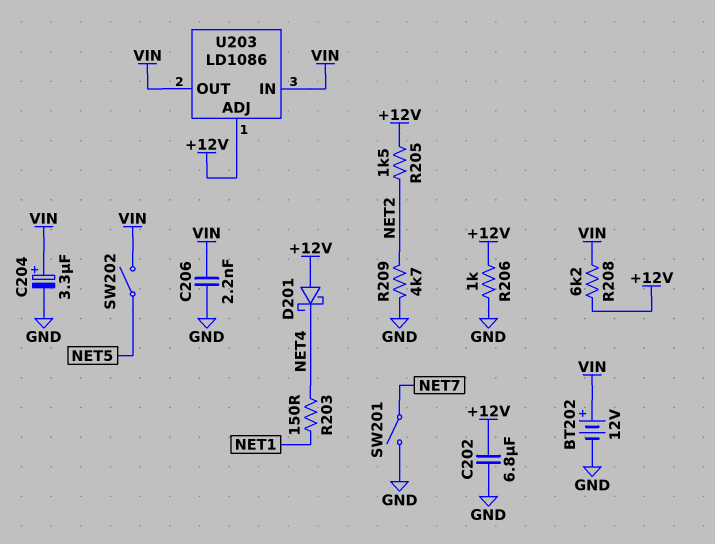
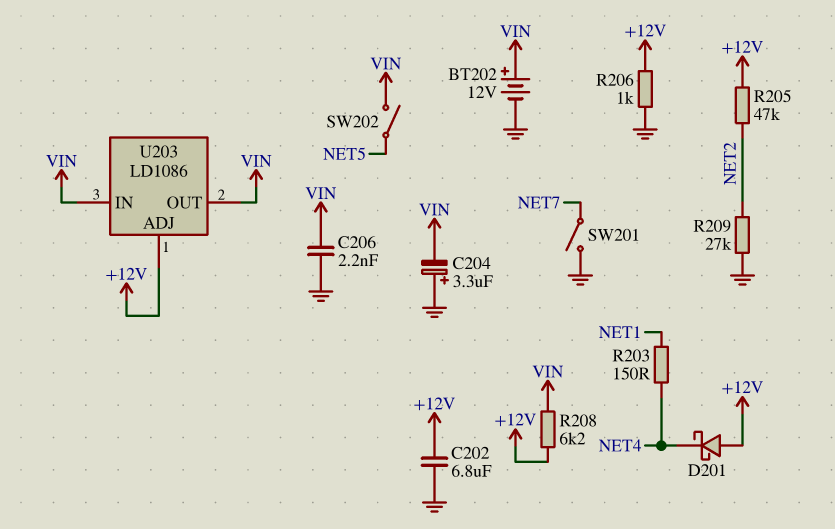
C204: 3.3uF (plus VIN, minus GND) -> 3.3uF (plus GND, minus VIN)
R205: 1.5k (+12V, NET2) -> 47k (+12V, NET2)
R209: 4.7k (GND, NET2) -> 27k (GND, NET2)

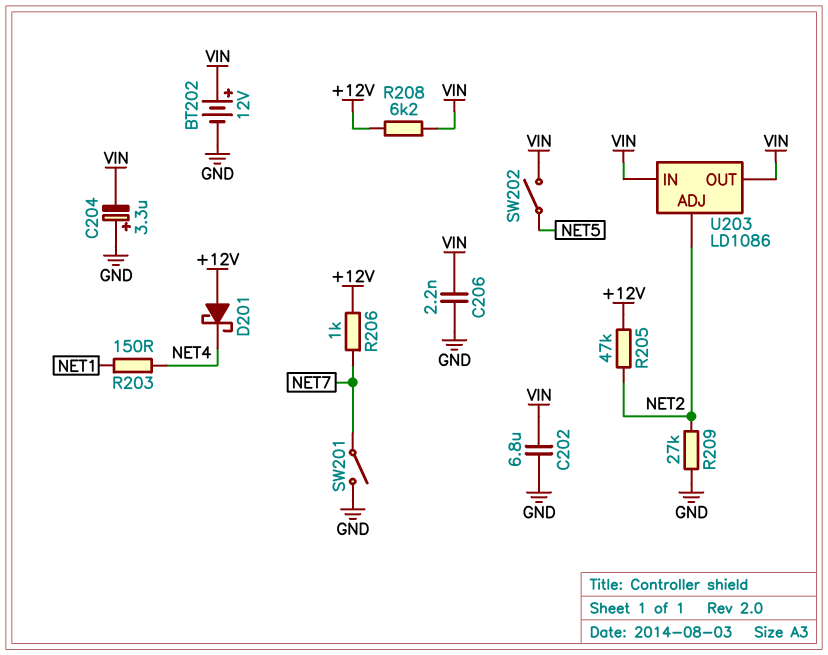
C202: 6.8uF (+12V, GND) -> 6.8uF (GND, VIN)
R206: 1k (+12V, GND) -> 1k (+12V, NET7)
U203 pin ADJ: +12V -> NET2

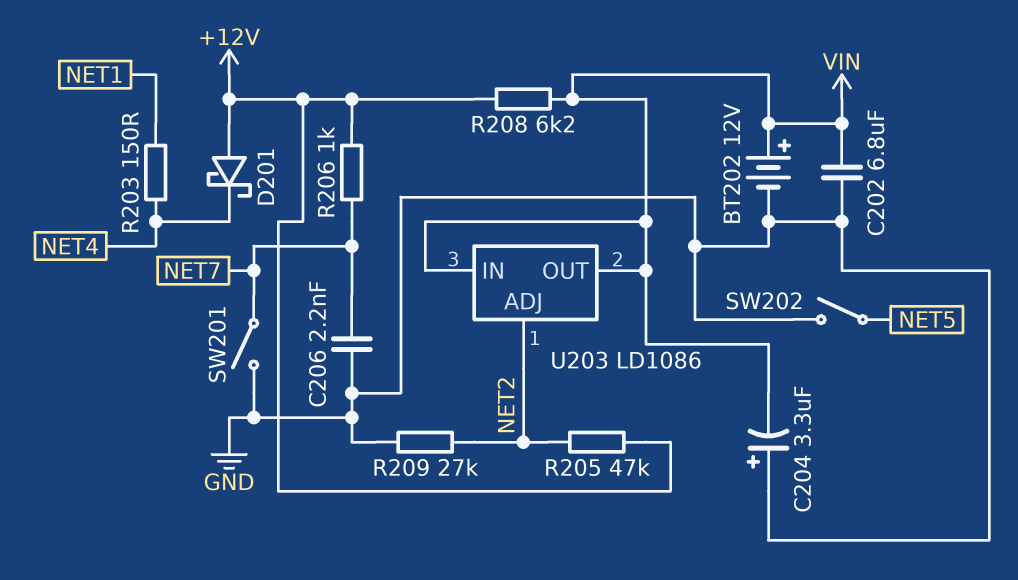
C206: 2.2nF (GND, VIN) -> 2.2nF (GND, NET7)
SW202: switch (NET5, VIN) -> switch (GND, NET5)

